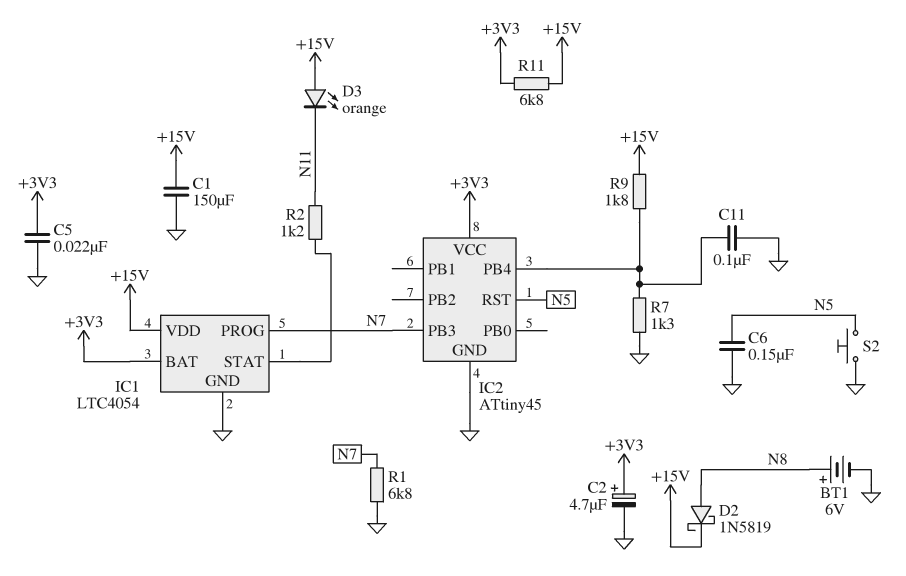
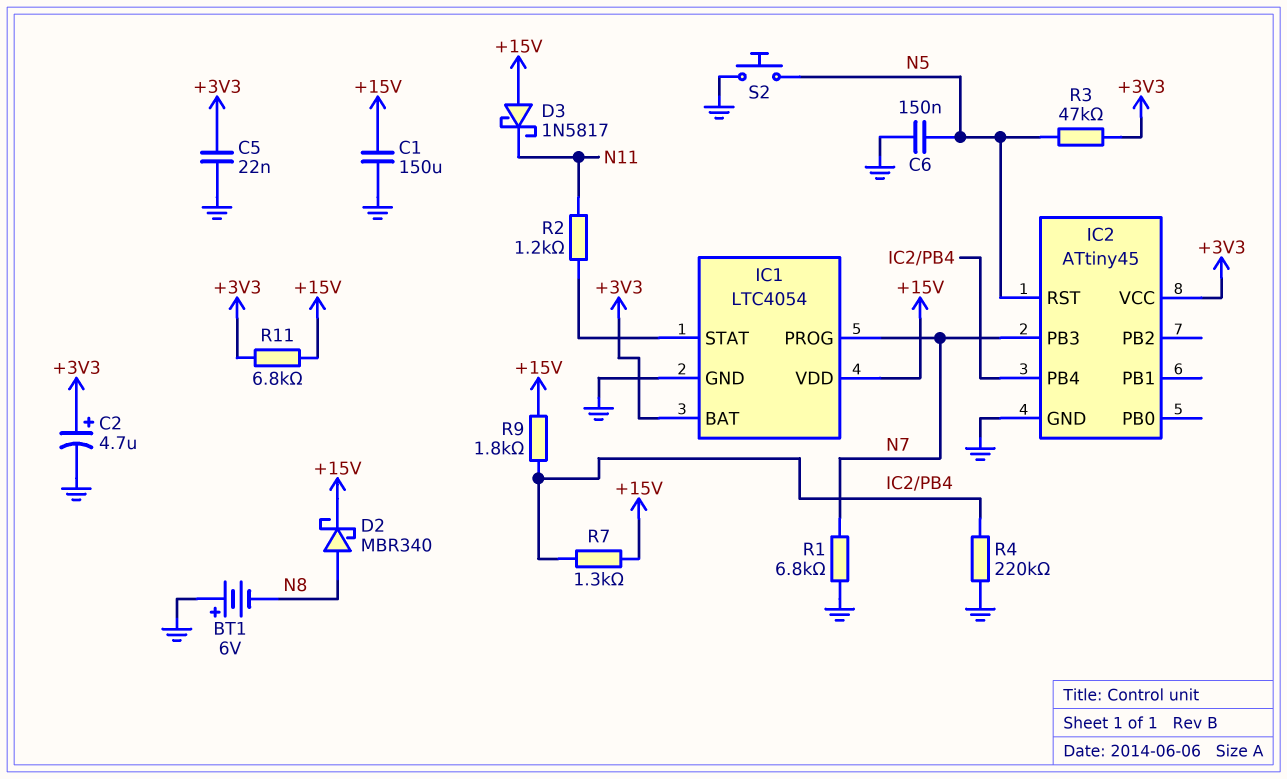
BT1: 6V (plus N8, minus GND) -> 6V (plus GND, minus N8)
C11: 100nF (GND, IC2/PB4) -> none
D2: schottky 1N5819 (A N8, K +15V) -> schottky MBR340 (A N8, K +15V)
D3: LED orange (A +15V, K N11) -> schottky 1N5817 (A +15V, K N11)
R3: none -> 47k (+3V3, N5)
R4: none -> 220k (GND, IC2/PB4)
R7: 1.3k (GND, IC2/PB4) -> 1.3k (+15V, IC2/PB4)

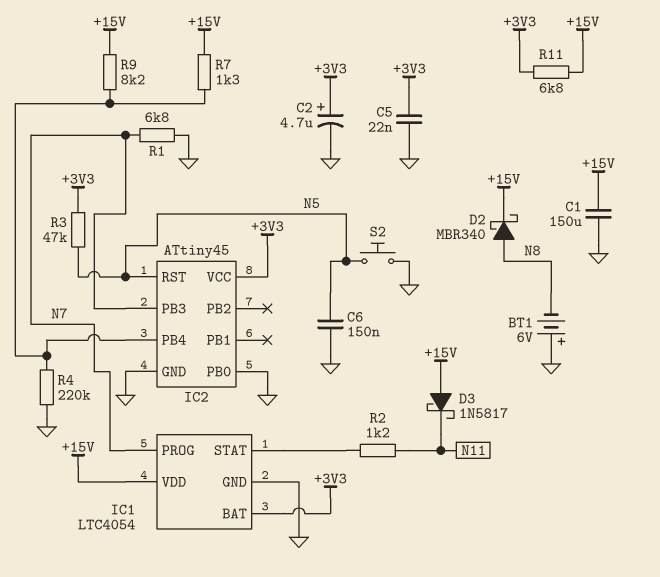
IC2 pin PB0: none -> GND
R9: 1.8k (+15V, IC2/PB4) -> 8.2k (+15V, IC2/PB4)

